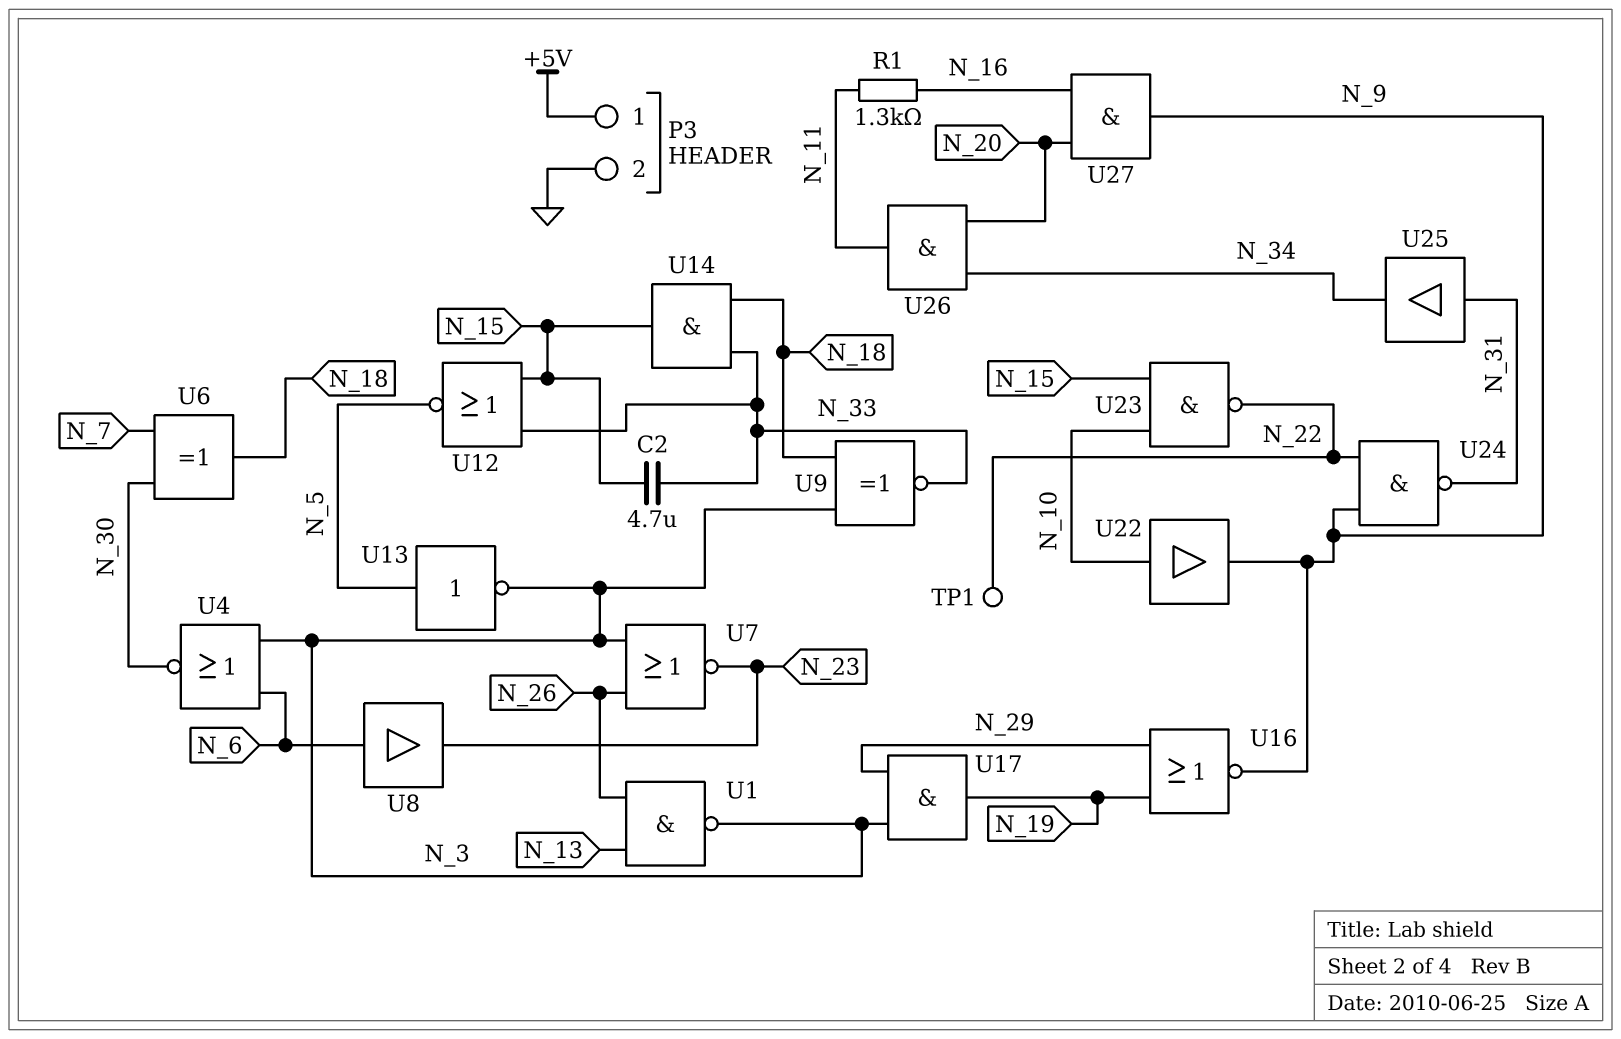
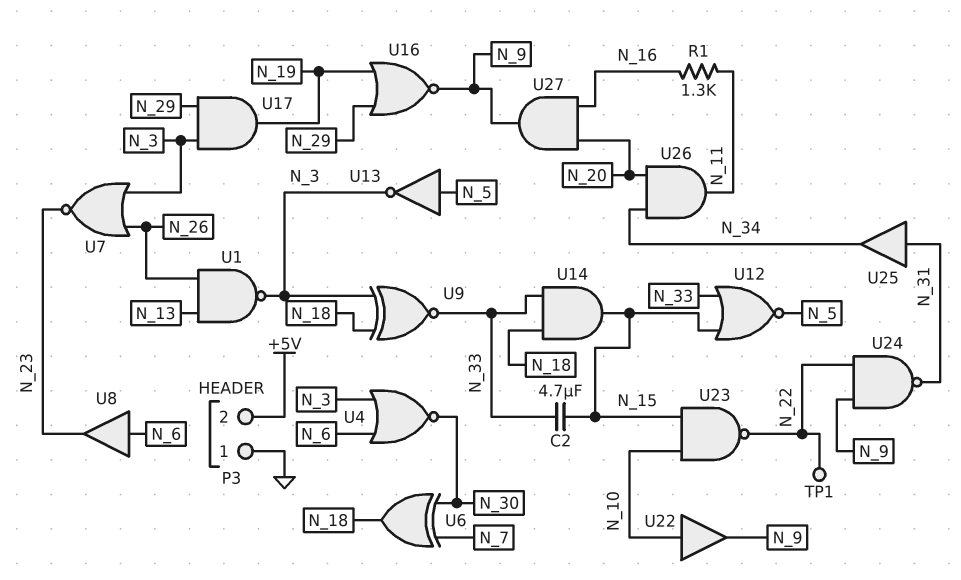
P3 pin 1: +5V -> GND
P3 pin 2: GND -> +5V

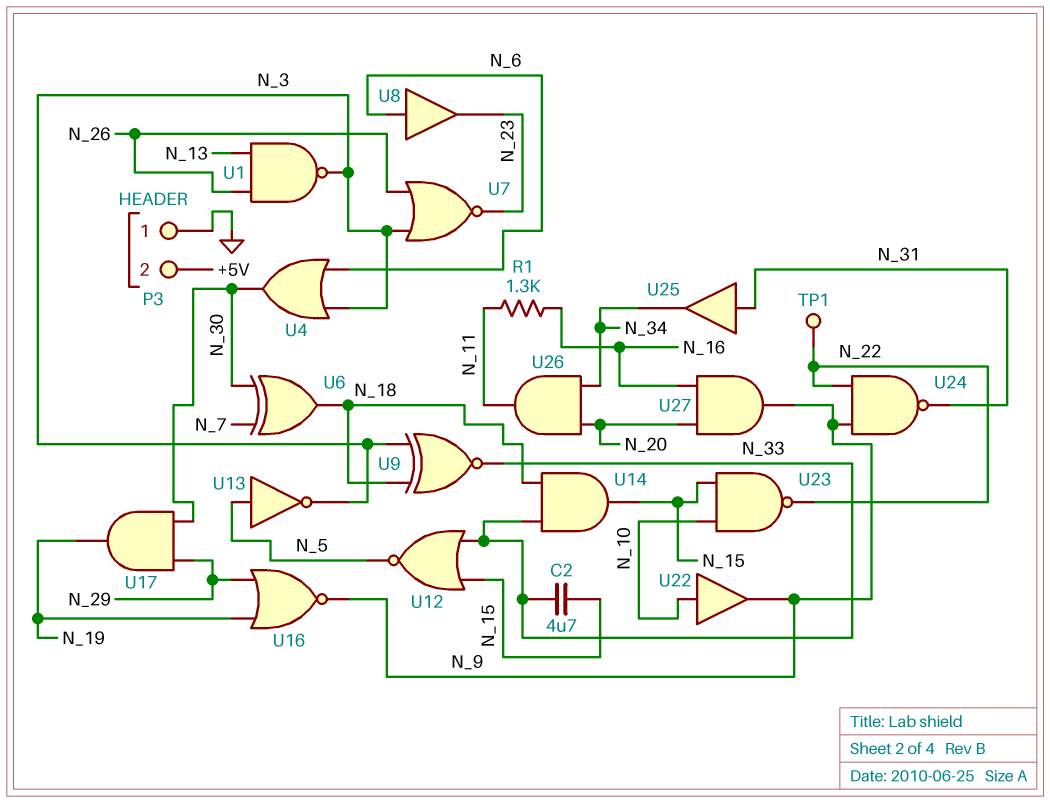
U4: NOR (in N_3, in N_6, out N_30) -> OR (in N_3, in N_6, out N_30)
U17: AND (in N_3, in N_29, out N_19) -> AND (in N_29, in N_30, out N_19)

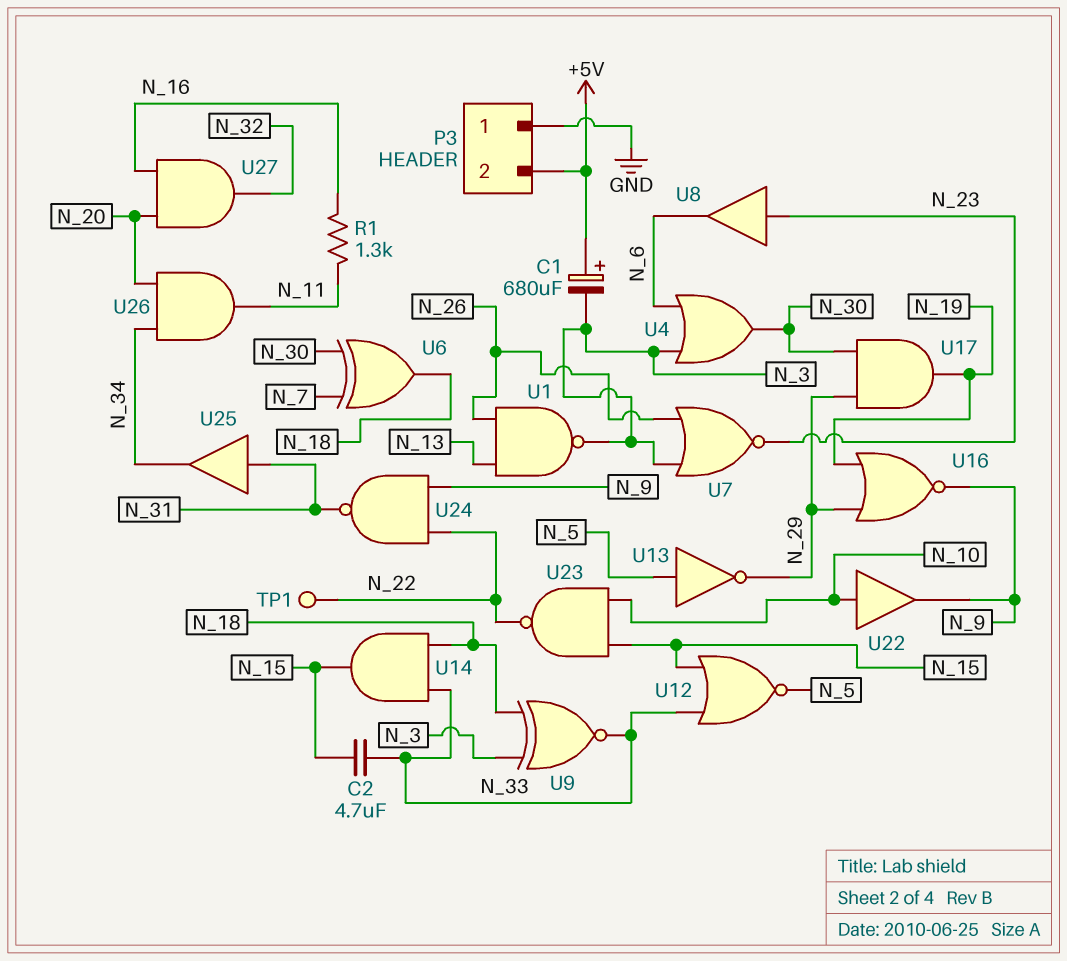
C1: none -> 680uF (plus +5V, minus N_3)
U8: buffer (in N_6, out N_23) -> buffer (in N_23, out N_6)
U13: NOT (in N_5, out N_3) -> NOT (in N_5, out N_29)
U27: AND (in N_16, in N_20, out N_9) -> AND (in N_16, in N_20, out N_32)

